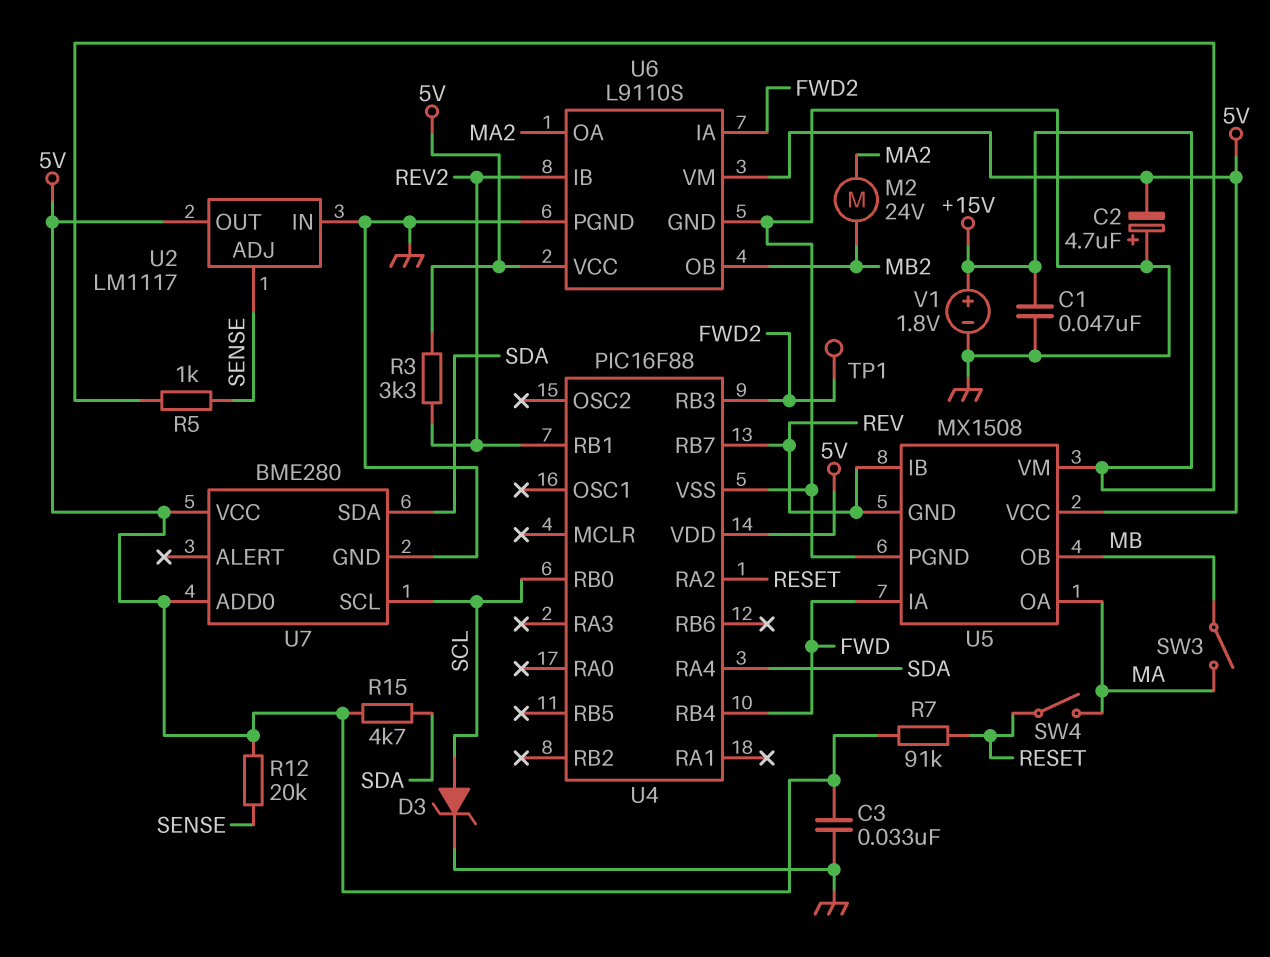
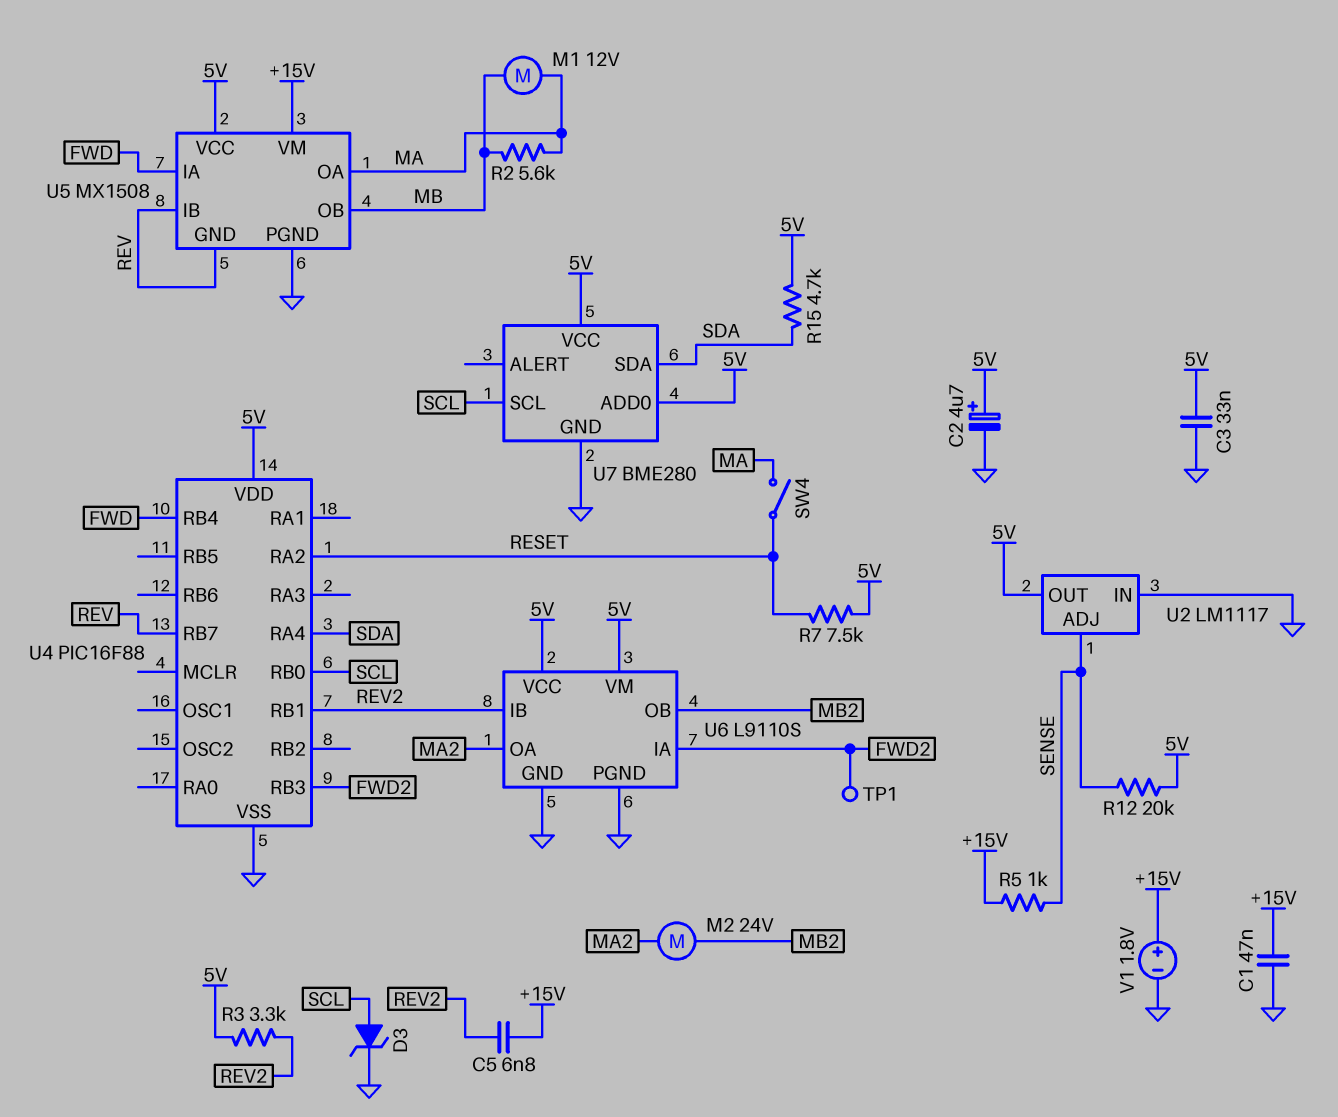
C2: 4.7uF (plus GND, minus 5V) -> 4.7uF (plus 5V, minus GND)
C5: none -> 6.8nF (+15V, REV2)
M1: none -> motor 12V (MA, MB)
R2: none -> 5.6k (MA, MB)
R7: 91k (5V, RESET) -> 7.5k (5V, RESET)
SW3: switch (MA, MB) -> none

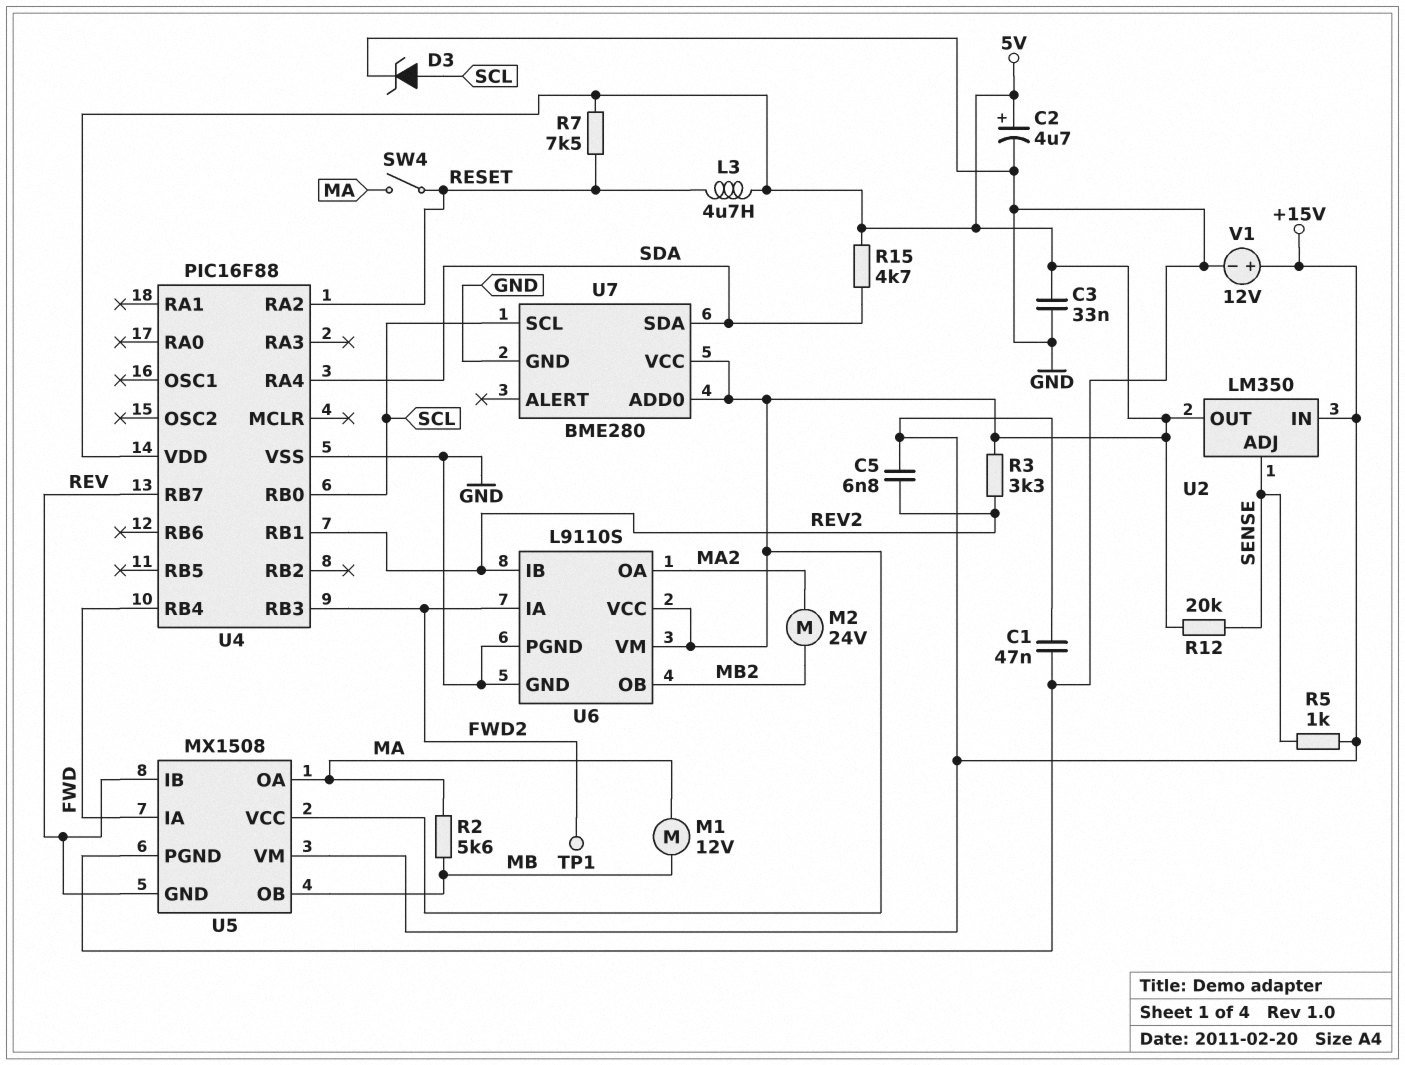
L3: none -> 4.7uH (5V, RESET)
U2: LM1117 -> LM350
U2 pin IN: GND -> +15V
V1: 1.8V (plus +15V, minus GND) -> 12V (plus +15V, minus GND)

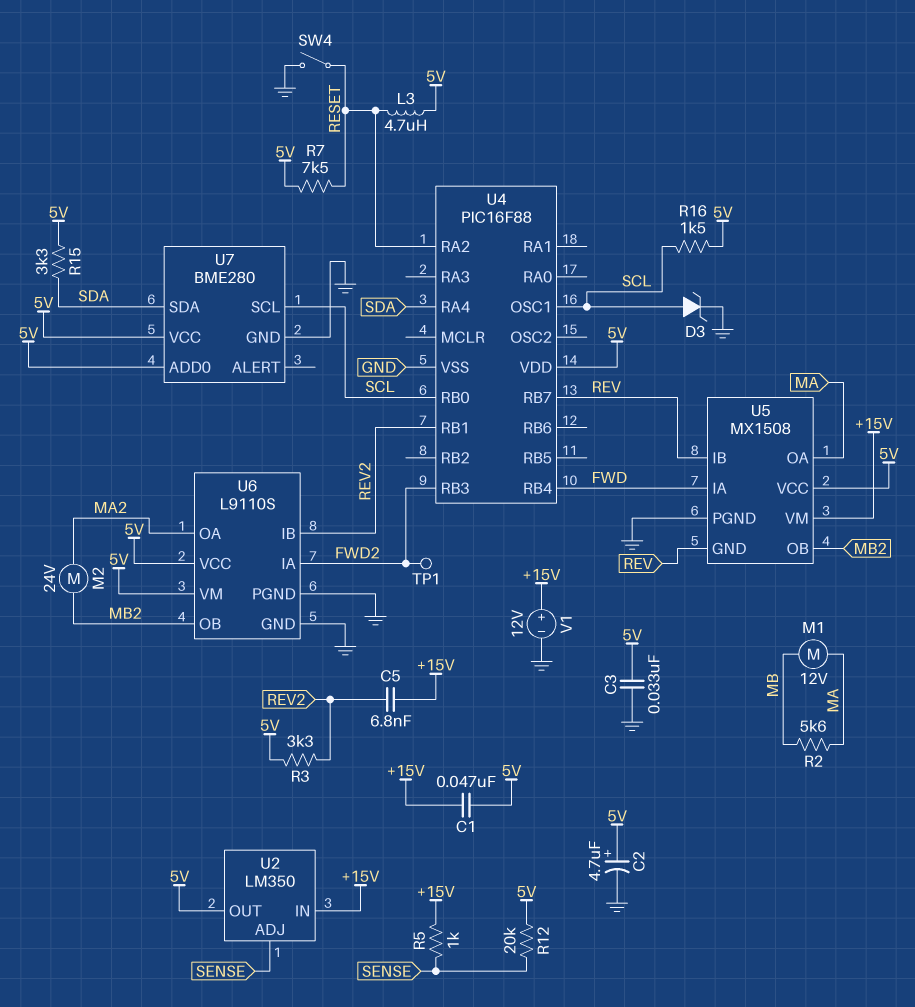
C1: 47nF (+15V, GND) -> 47nF (+15V, 5V)
R15: 4.7k (5V, SDA) -> 3.3k (5V, SDA)
R16: none -> 1.5k (5V, SCL)
SW4: switch (MA, RESET) -> switch (GND, RESET)
U4 pin OSC1: none -> SCL
U5 pin OB: MB -> MB2

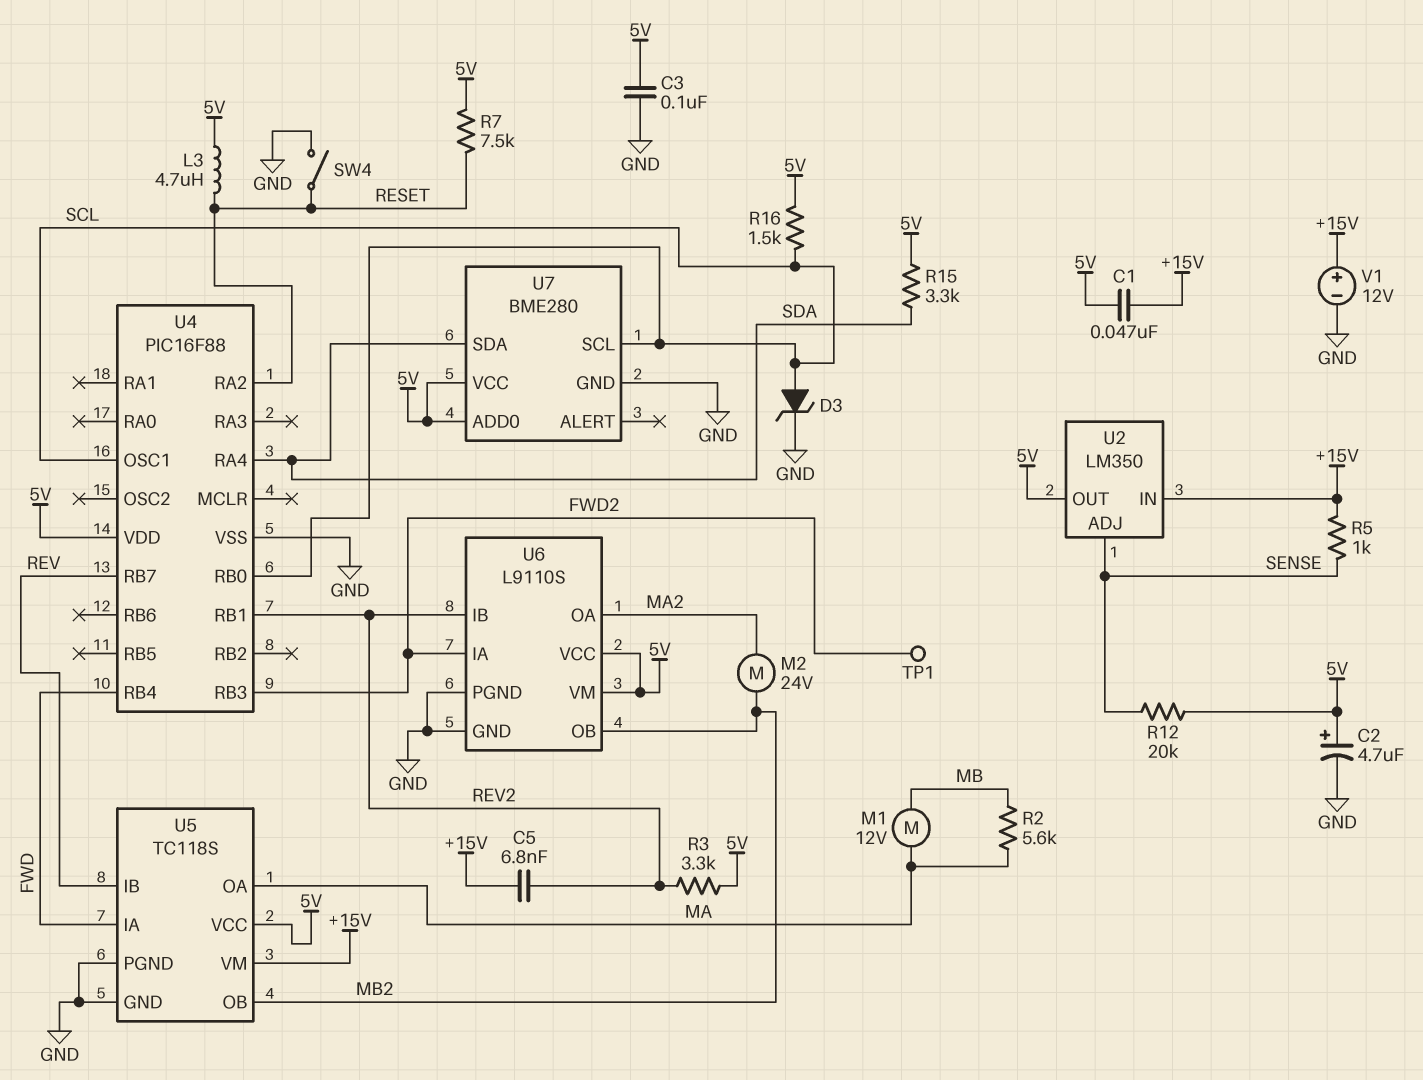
C3: 33nF (5V, GND) -> 100nF (5V, GND)
U5: MX1508 -> TC118S
U5 pin GND: REV -> GND

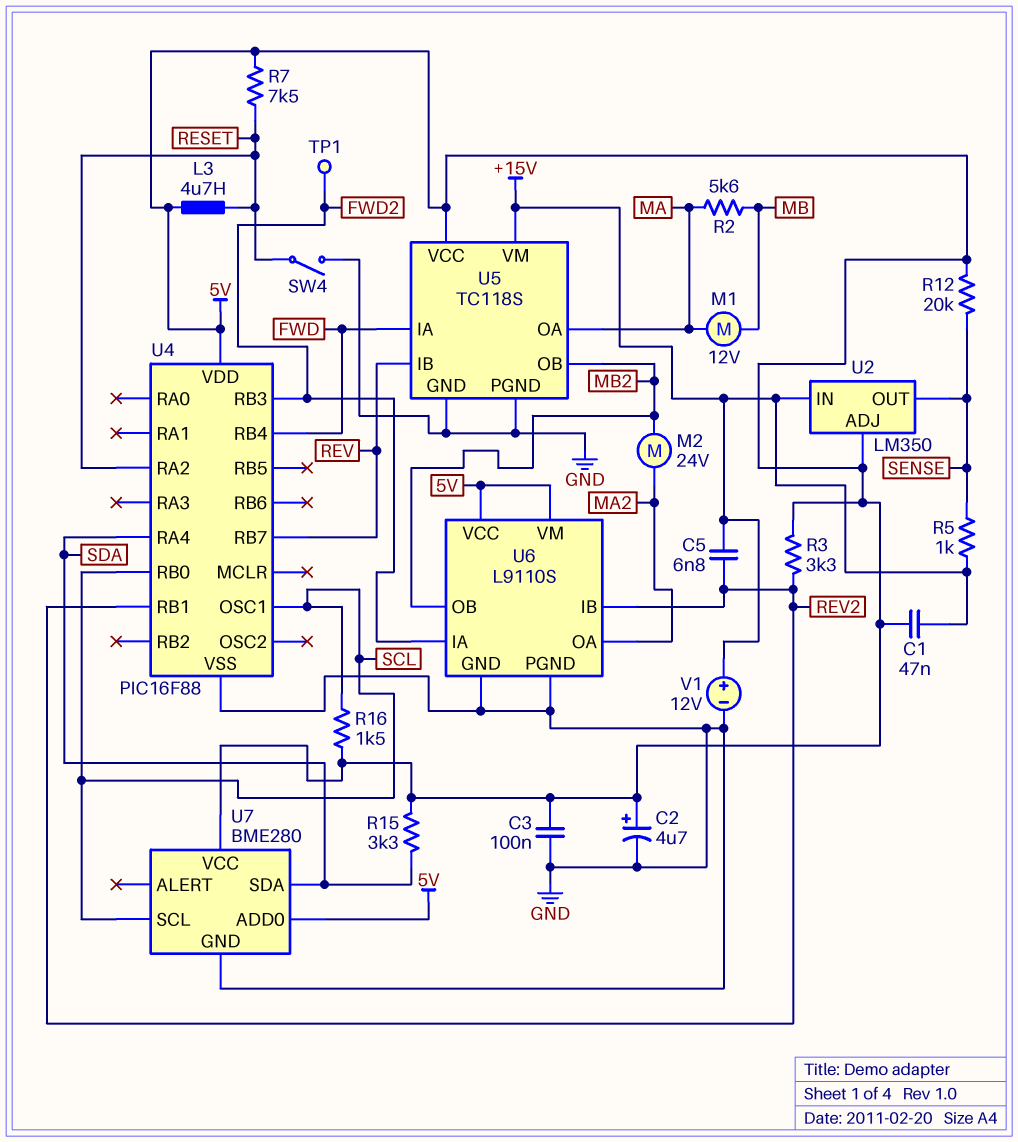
D3: zener (A SCL, K GND) -> none
U2 pin ADJ: SENSE -> 5V
U2 pin OUT: 5V -> SENSE

